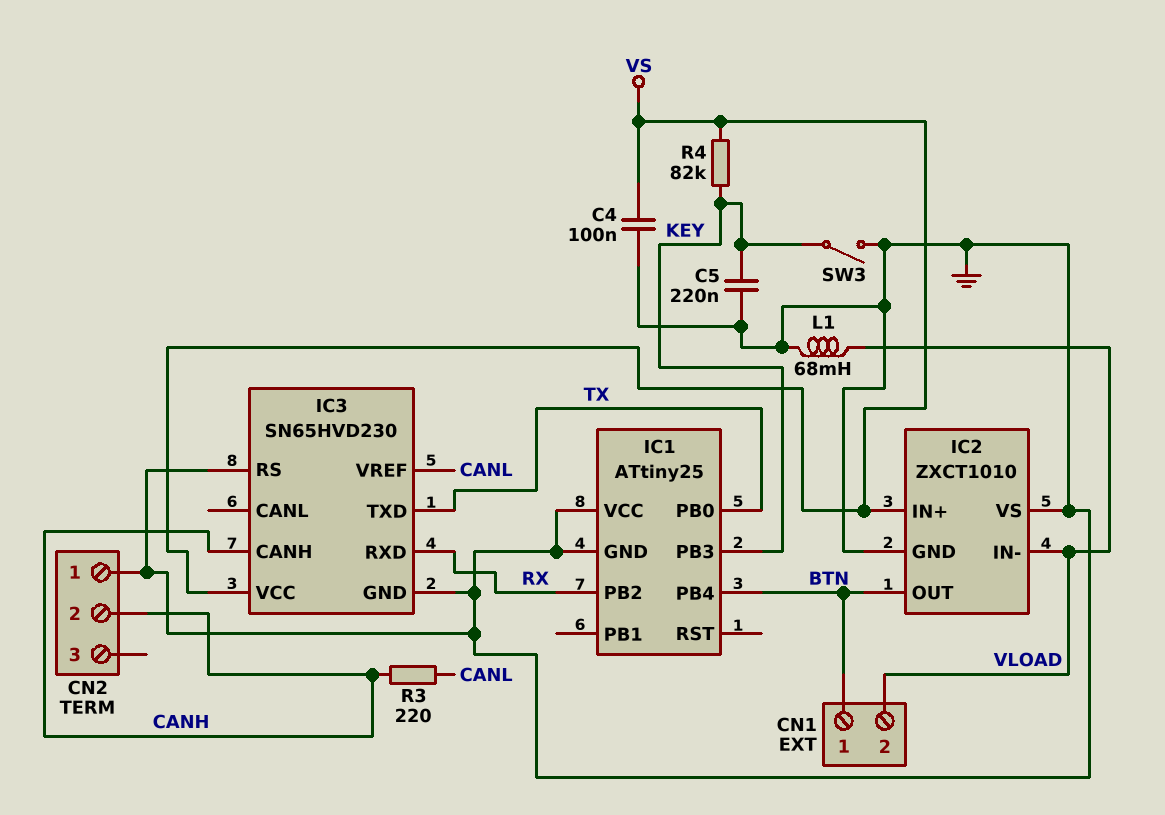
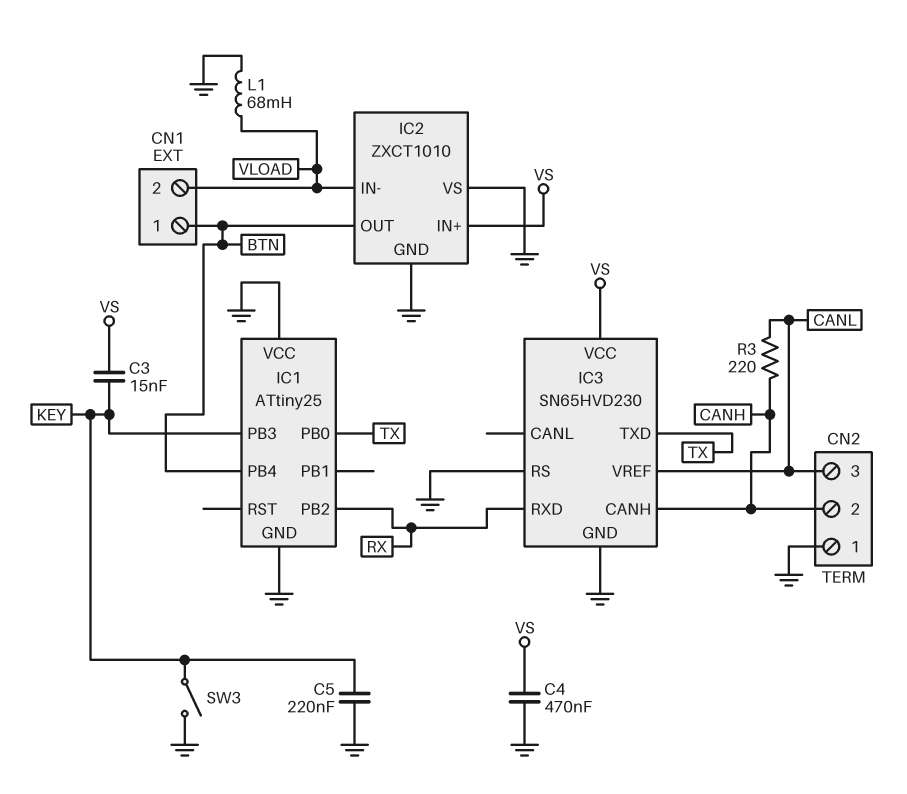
C3: none -> 15nF (KEY, VS)
C4: 100nF (GND, VS) -> 470nF (GND, VS)
CN2 pin 3: none -> CANL
R4: 82k (KEY, VS) -> none

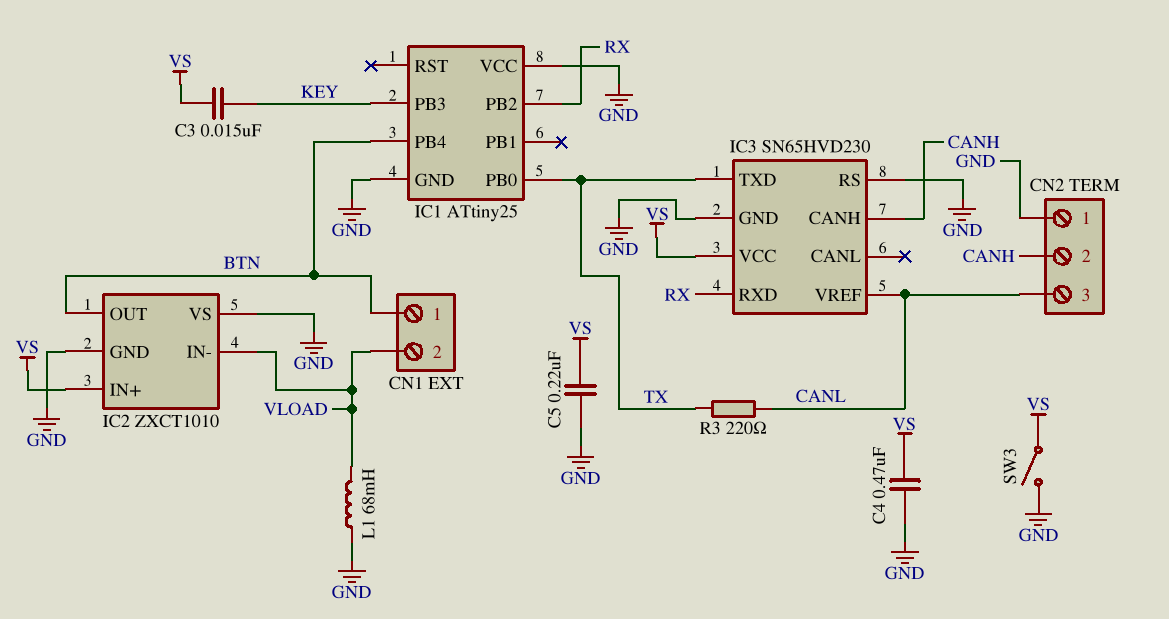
C5: 220nF (GND, KEY) -> 220nF (GND, VS)
R3: 220 (CANH, CANL) -> 220 (CANL, TX)
SW3: switch (GND, KEY) -> switch (GND, VS)

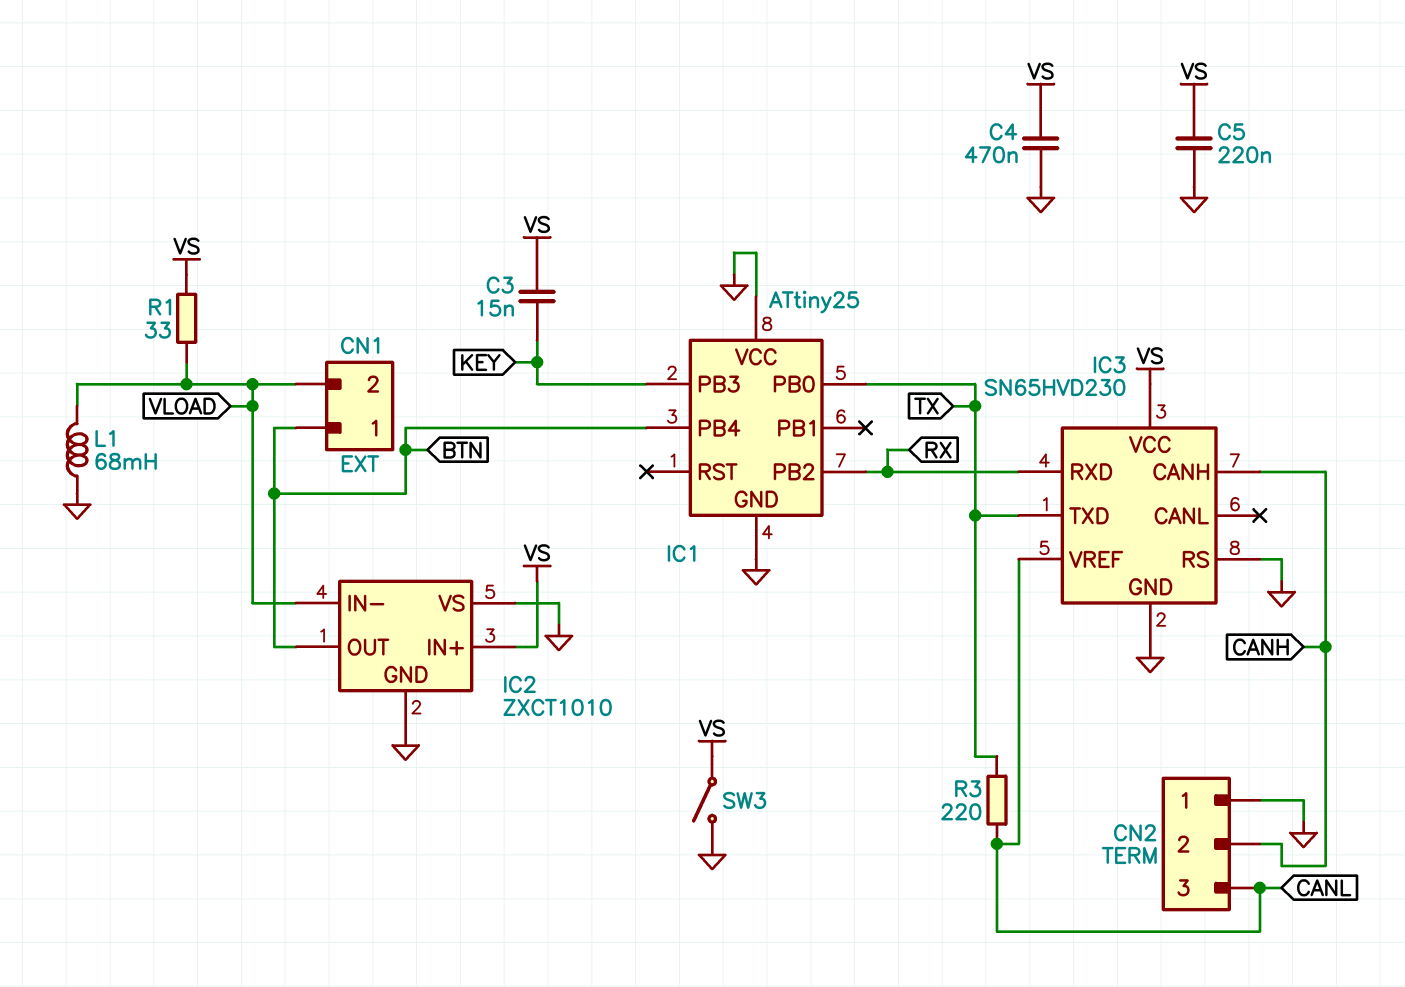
R1: none -> 33 (VLOAD, VS)

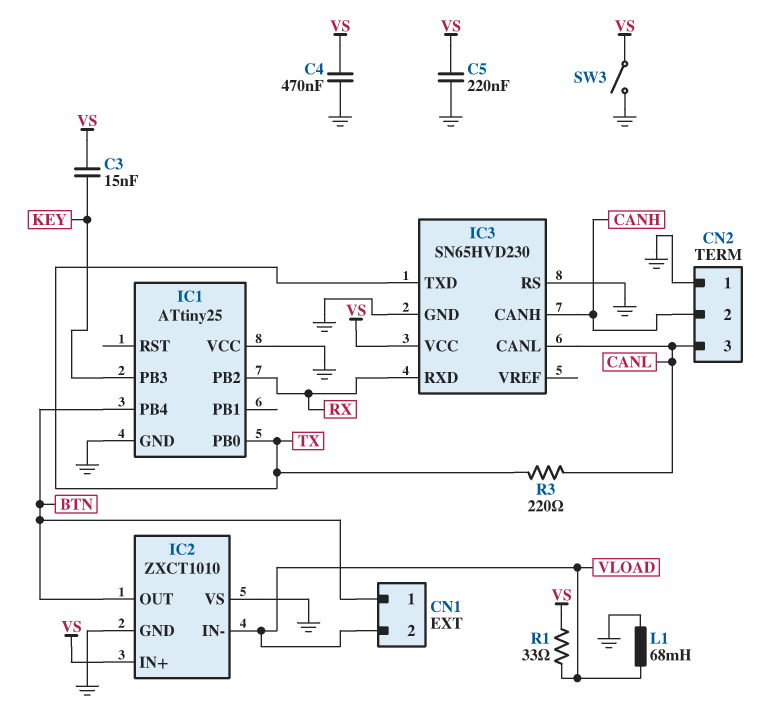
IC3 pin CANL: none -> CANL
IC3 pin VREF: CANL -> none

